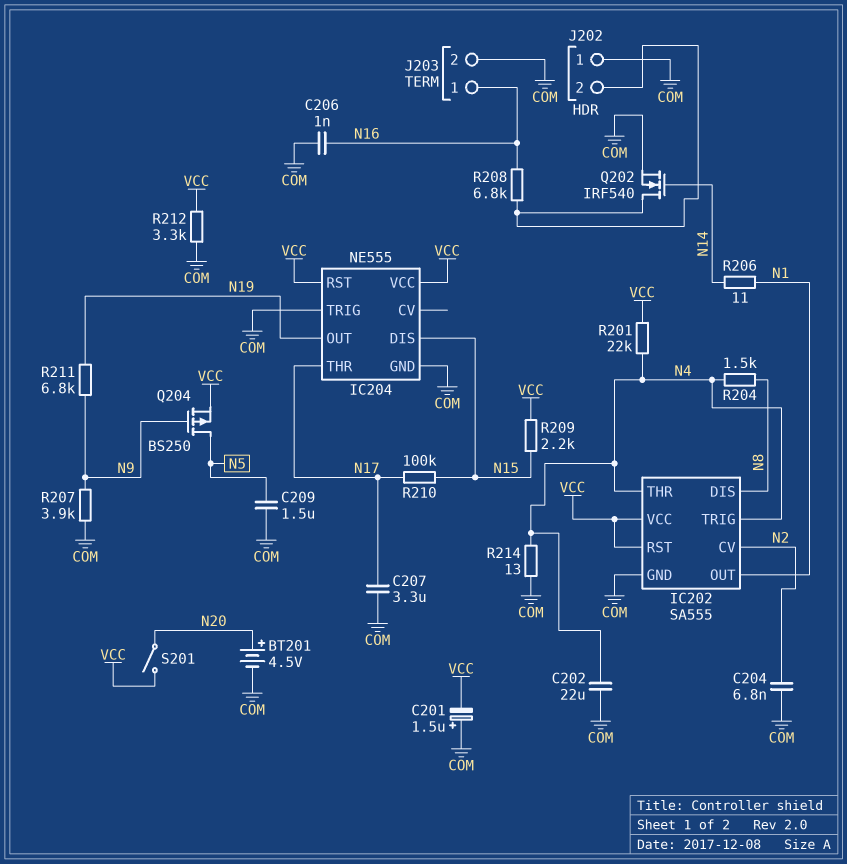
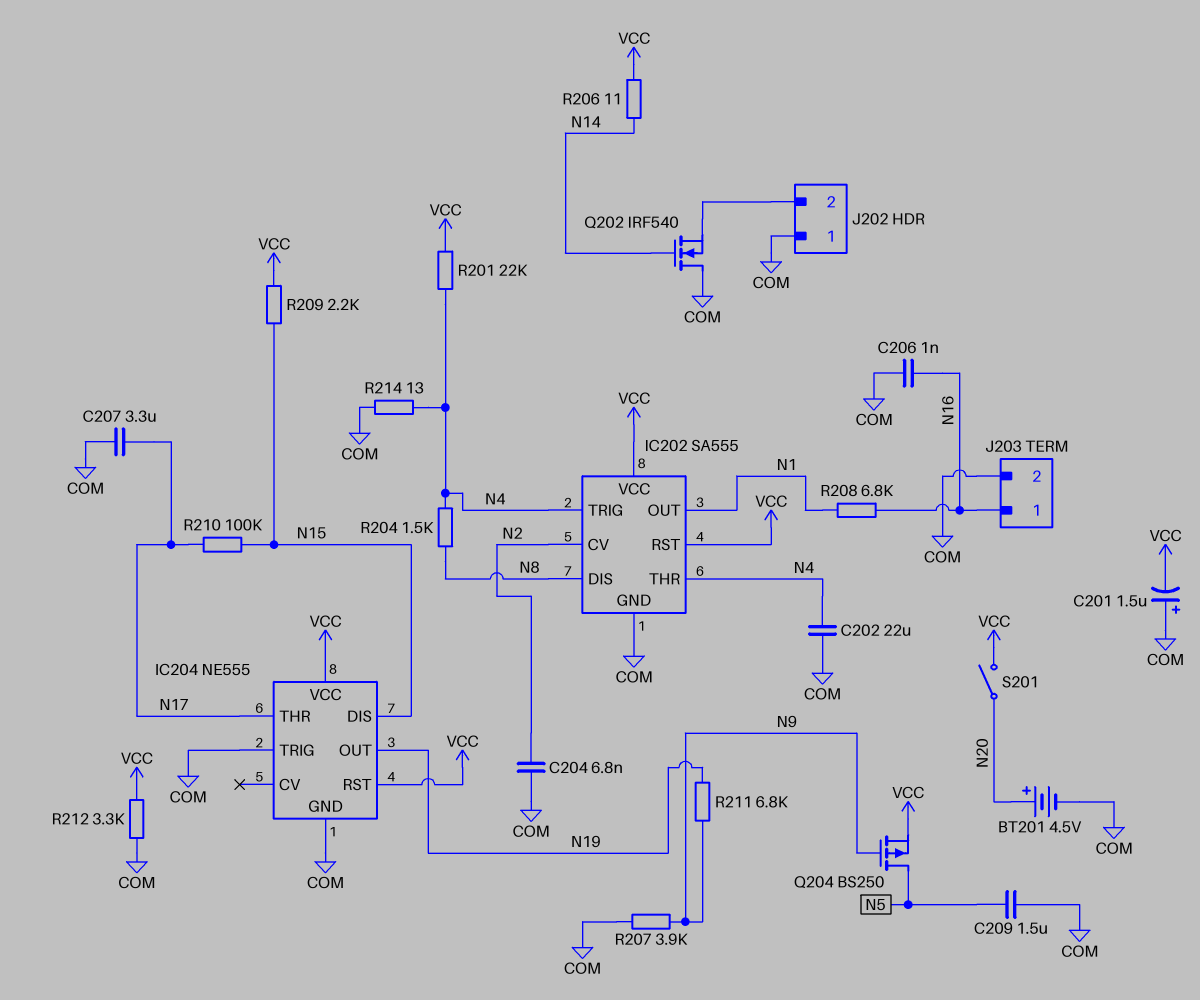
Q202: NMOS IRF540 (G N14, D J202/2, S COM) -> NMOS IRF540 (G N14, D COM, S J202/2)
R206: 11 (N1, N14) -> 11 (N14, VCC)
R208: 6.8k (J202/2, N16) -> 6.8k (N1, N16)

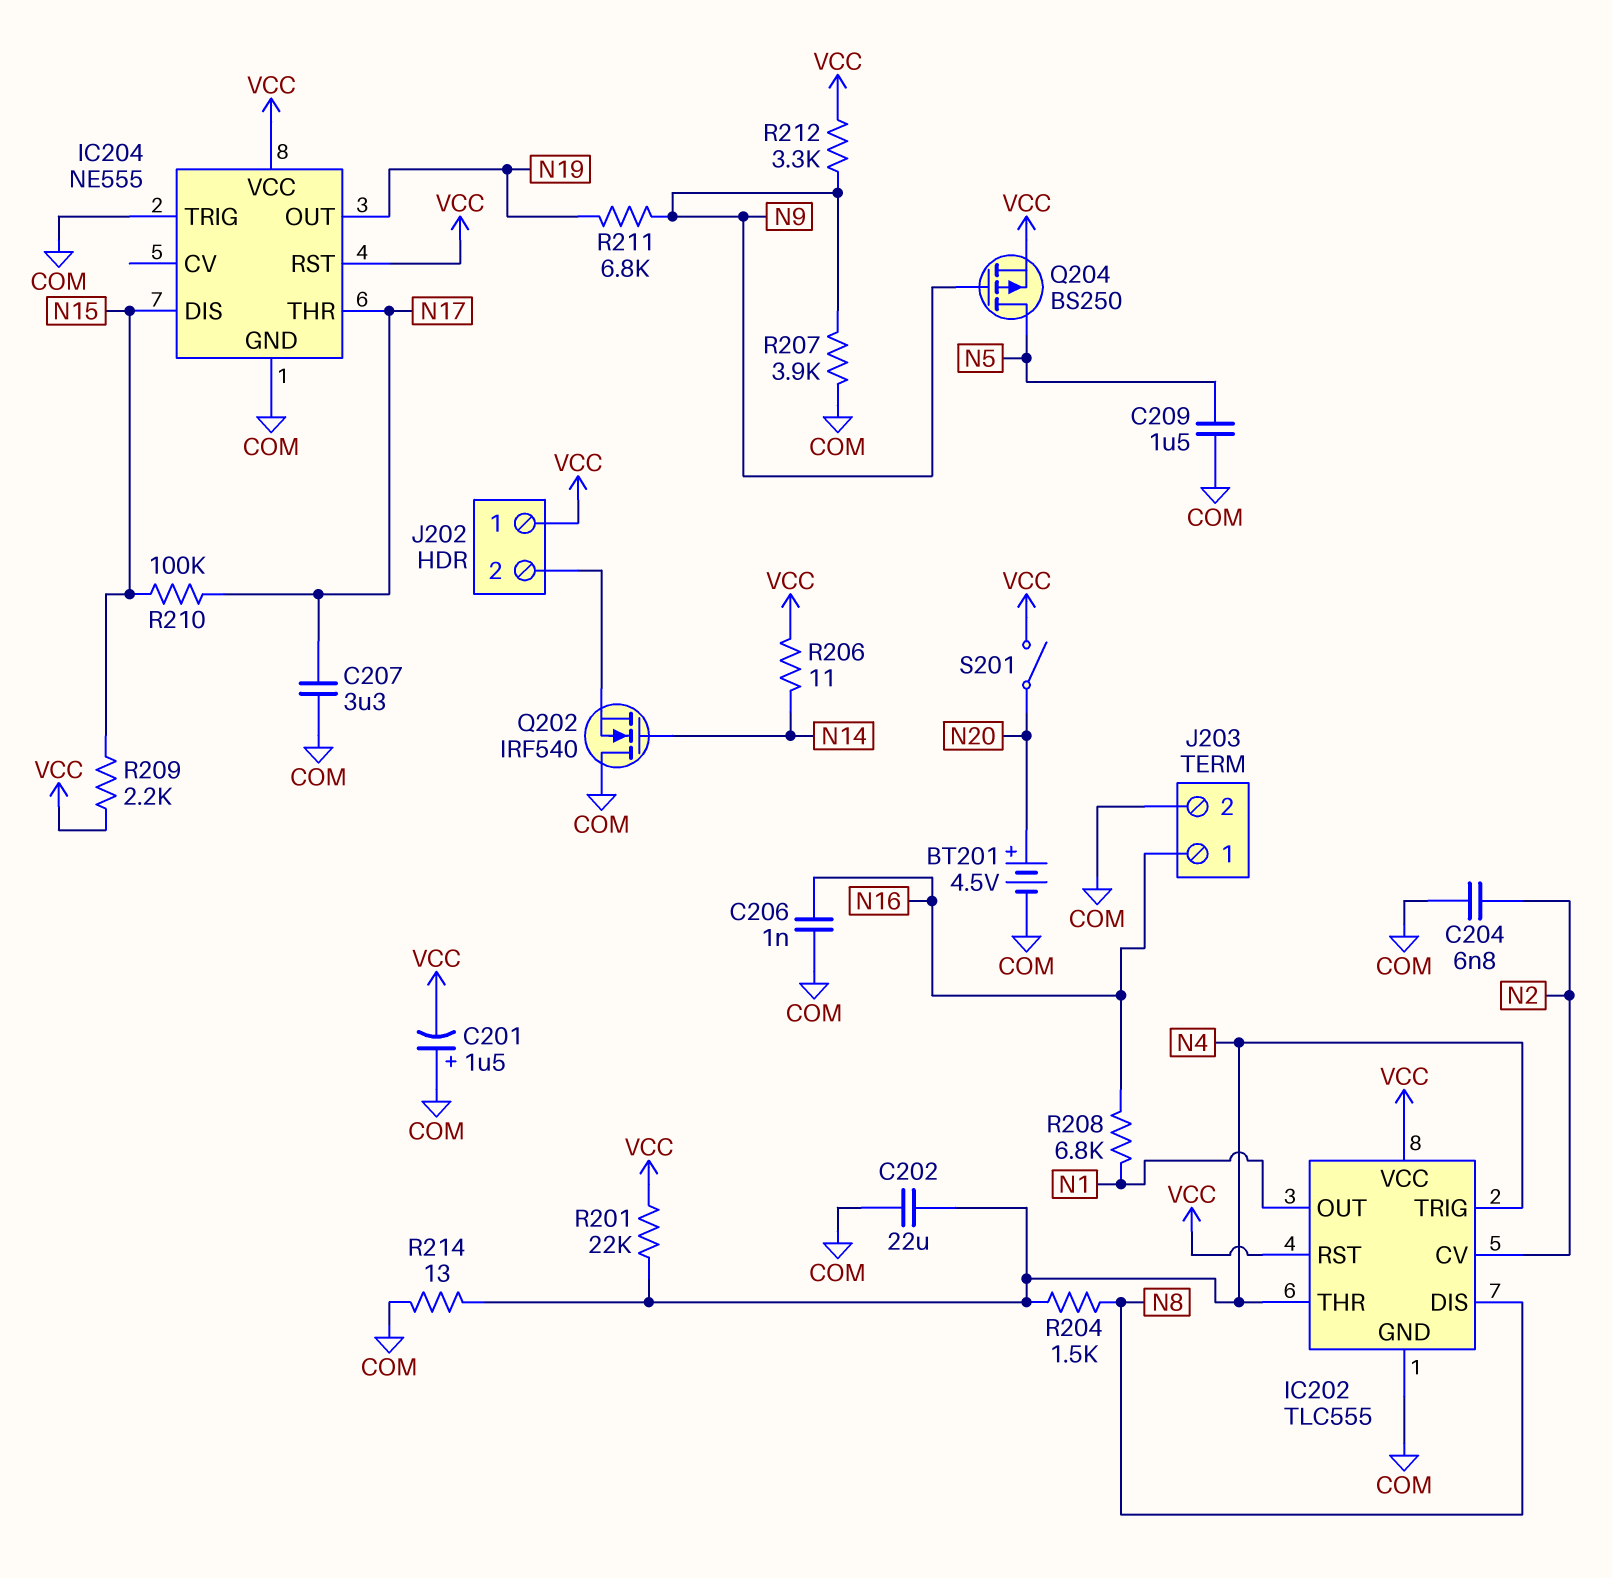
IC202: SA555 -> TLC555
J202 pin 1: COM -> VCC
R212: 3.3k (COM, VCC) -> 3.3k (N9, VCC)

